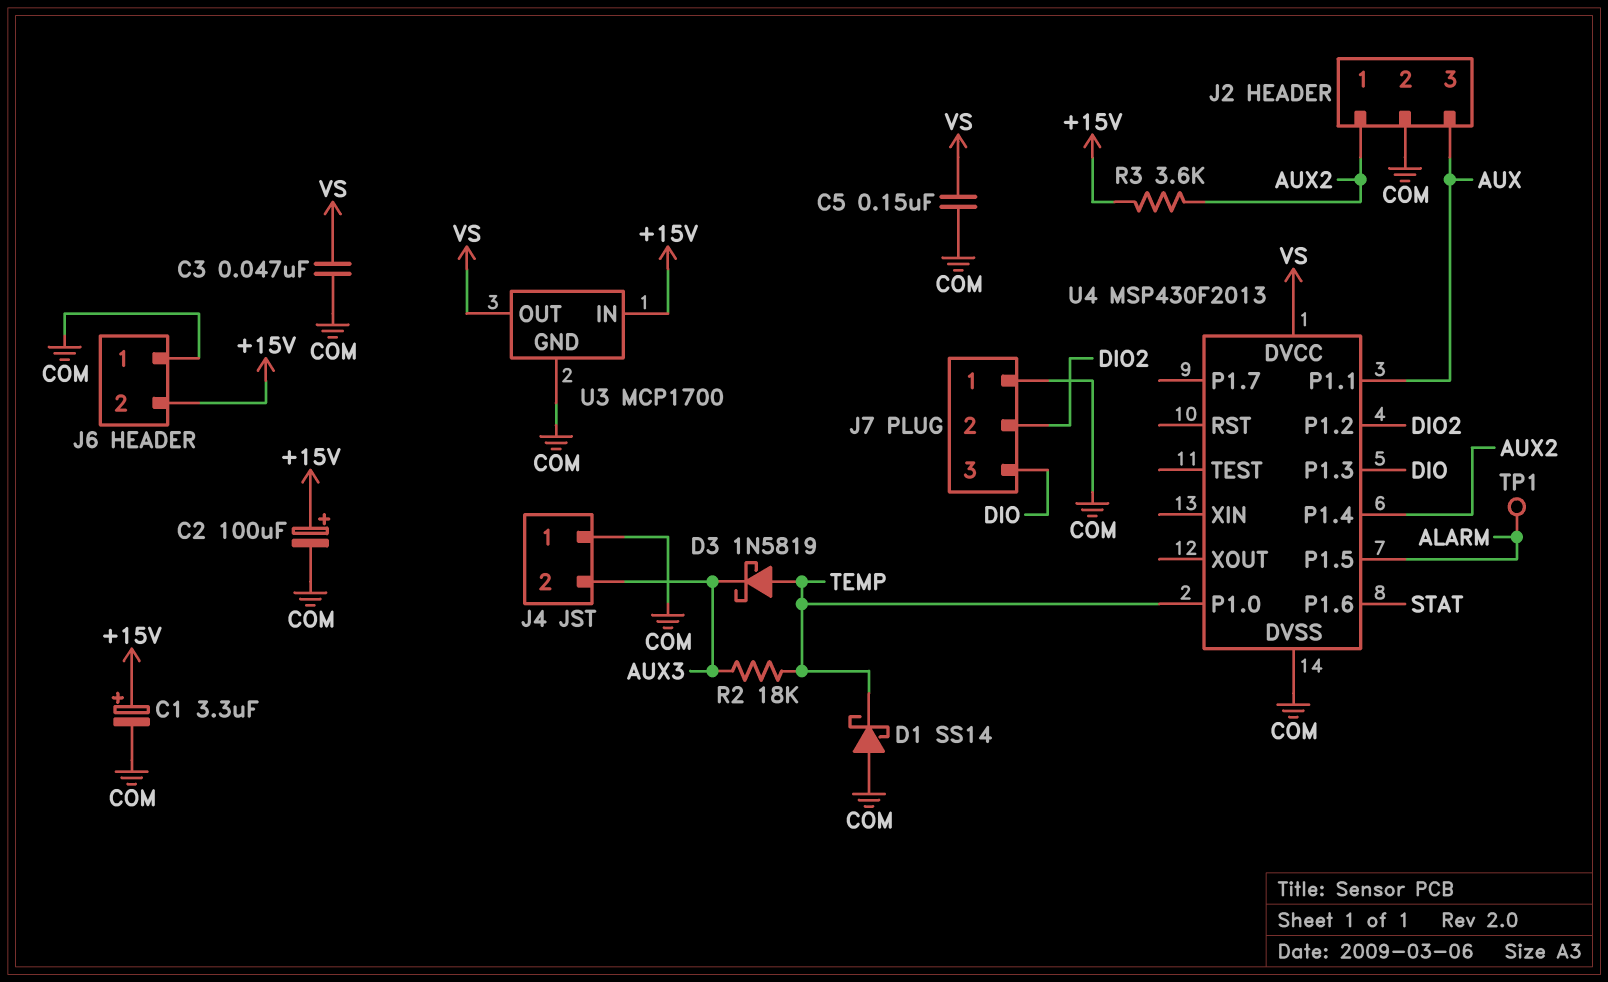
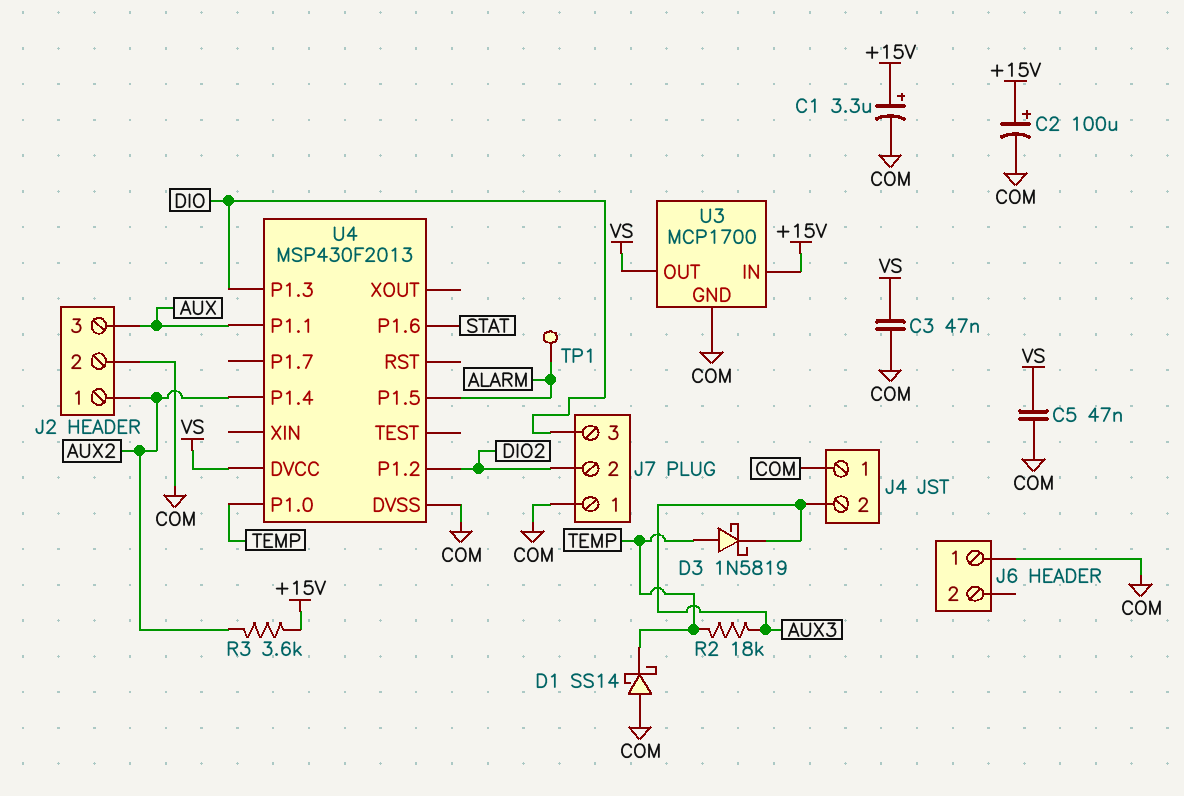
C5: 150nF (COM, VS) -> 47nF (COM, VS)
J6 pin 2: +15V -> none

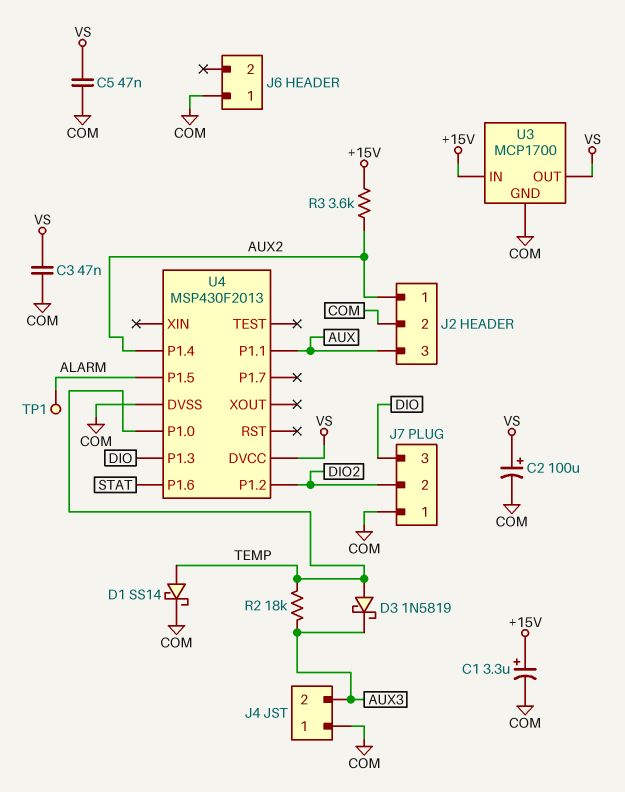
C2: 100uF (plus +15V, minus COM) -> 100uF (plus VS, minus COM)
D1: schottky SS14 (A COM, K TEMP) -> schottky SS14 (A TEMP, K COM)

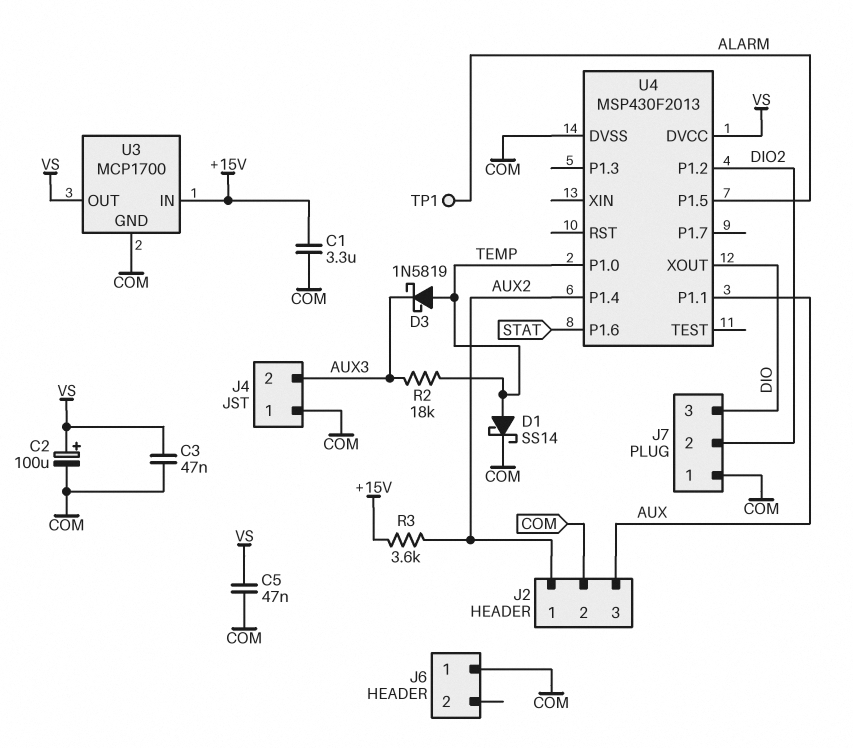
C1: 3.3uF (plus +15V, minus COM) -> 3.3uF (+15V, COM)
U4 pin P1.3: DIO -> none
U4 pin XOUT: none -> DIO

